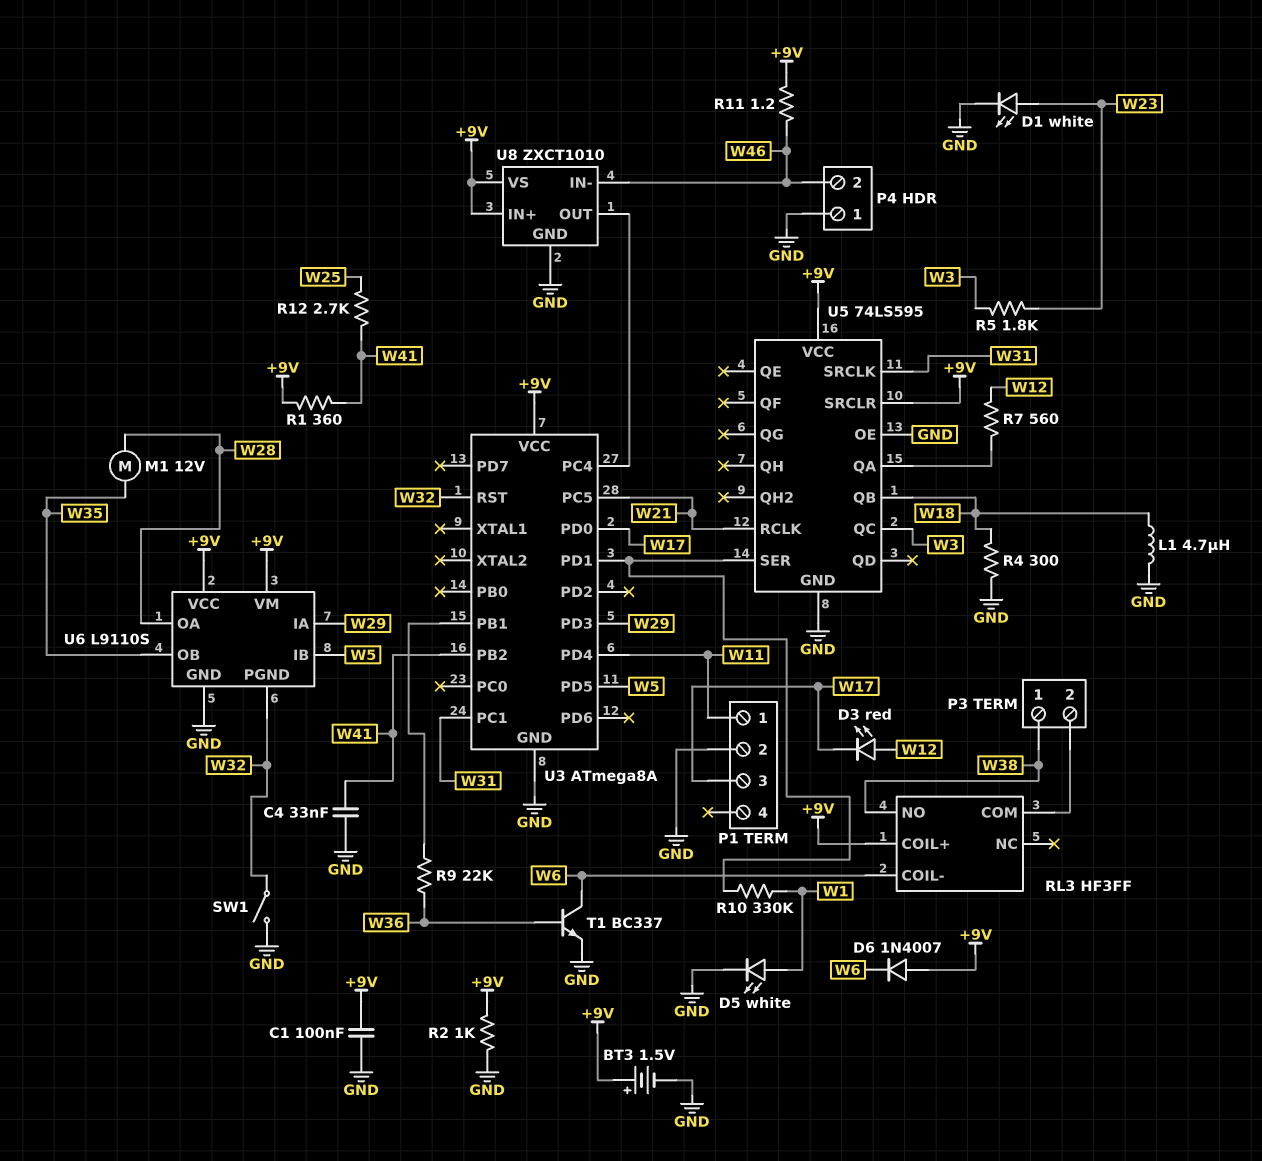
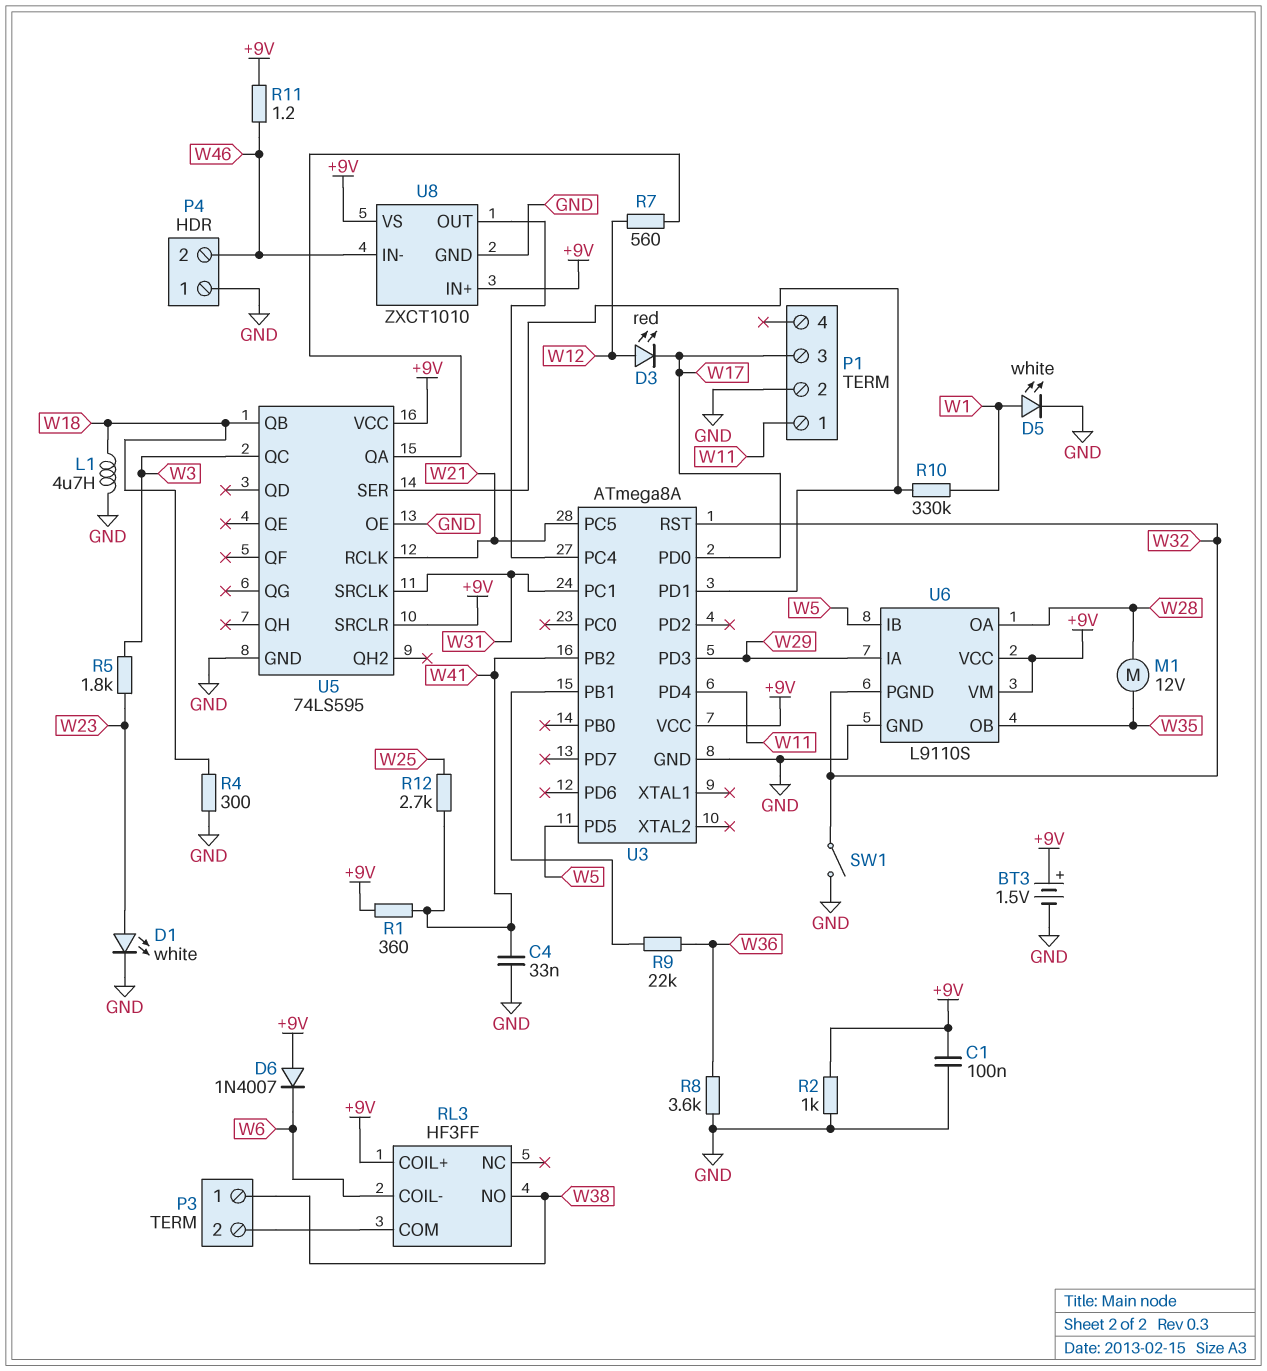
R8: none -> 3.6k (GND, W36)
T1: NPN BC337 (B W36, C W6, E GND) -> none

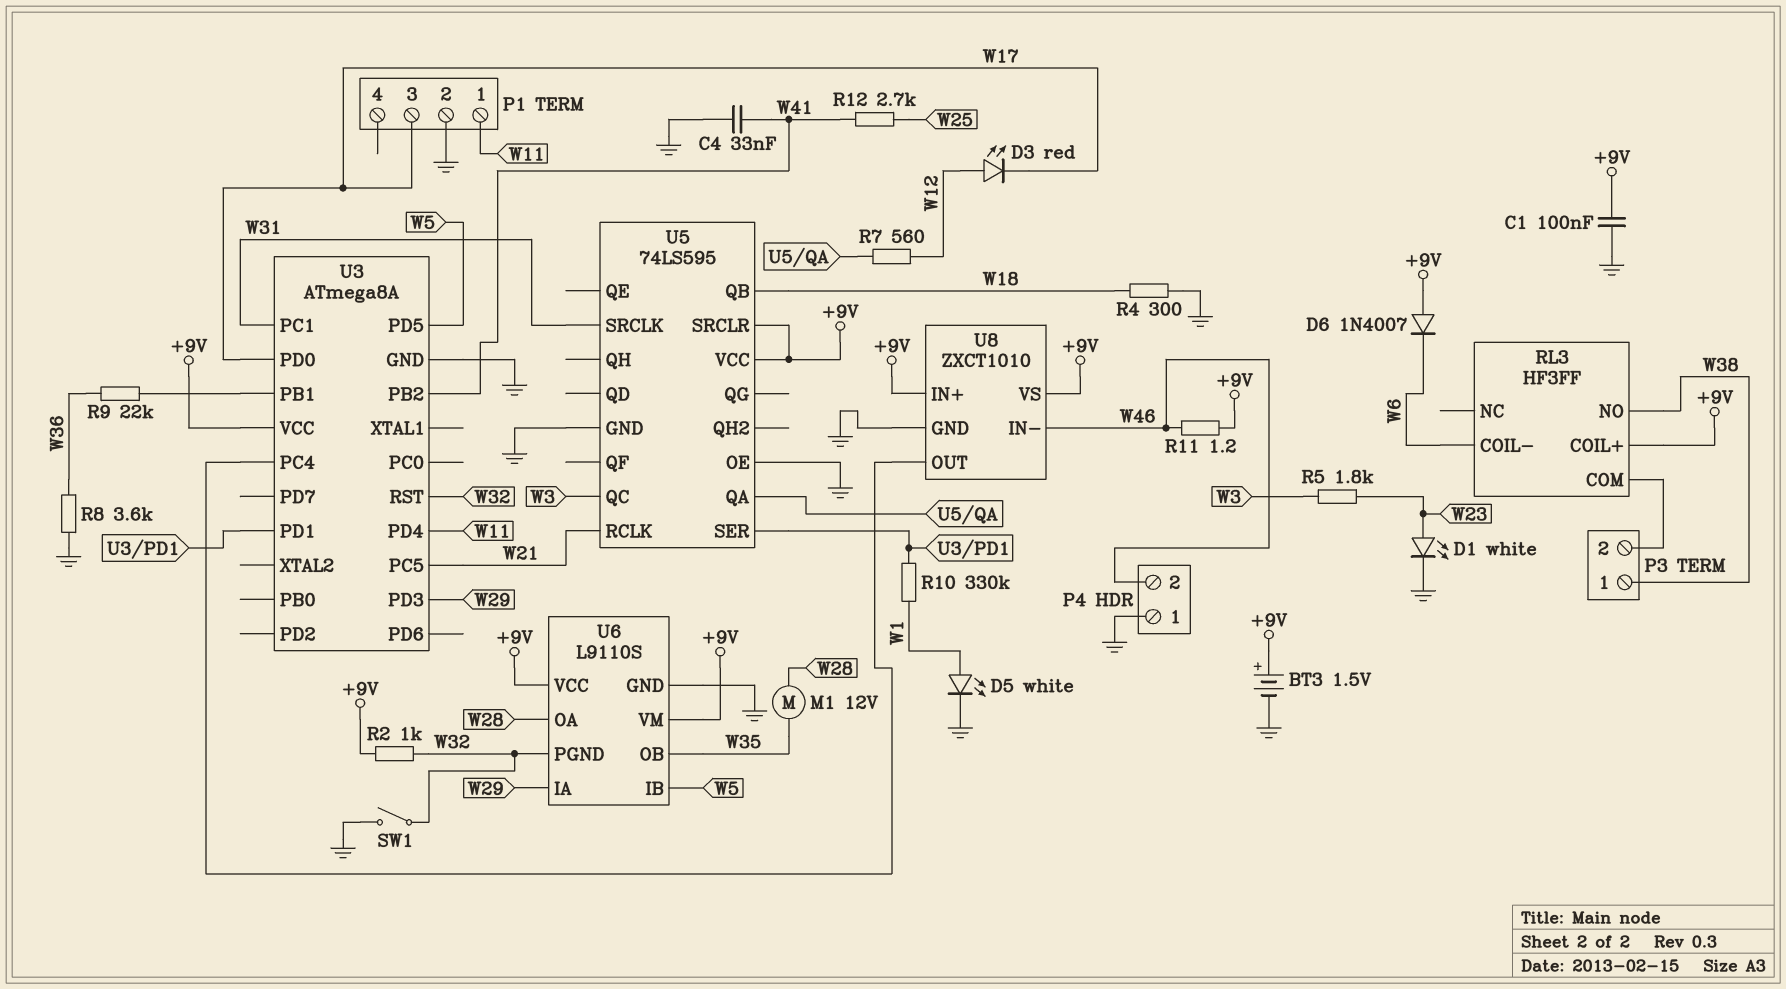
L1: 4.7uH (GND, W18) -> none
R1: 360 (+9V, W41) -> none
R2: 1k (+9V, GND) -> 1k (+9V, W32)

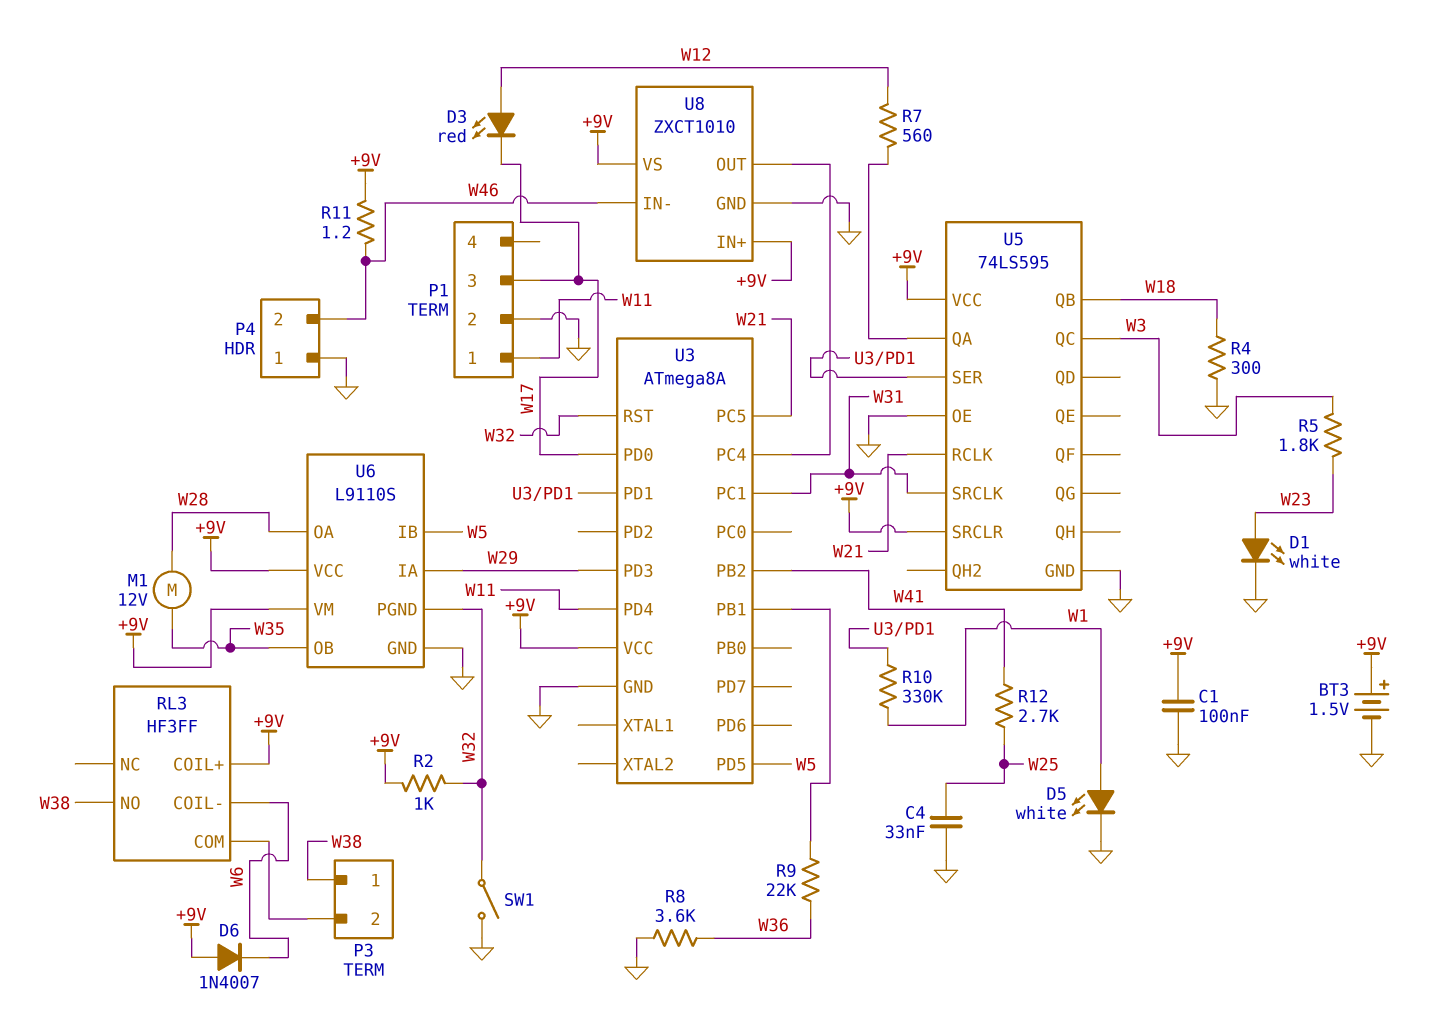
C4: 33nF (GND, W41) -> 33nF (GND, W25)

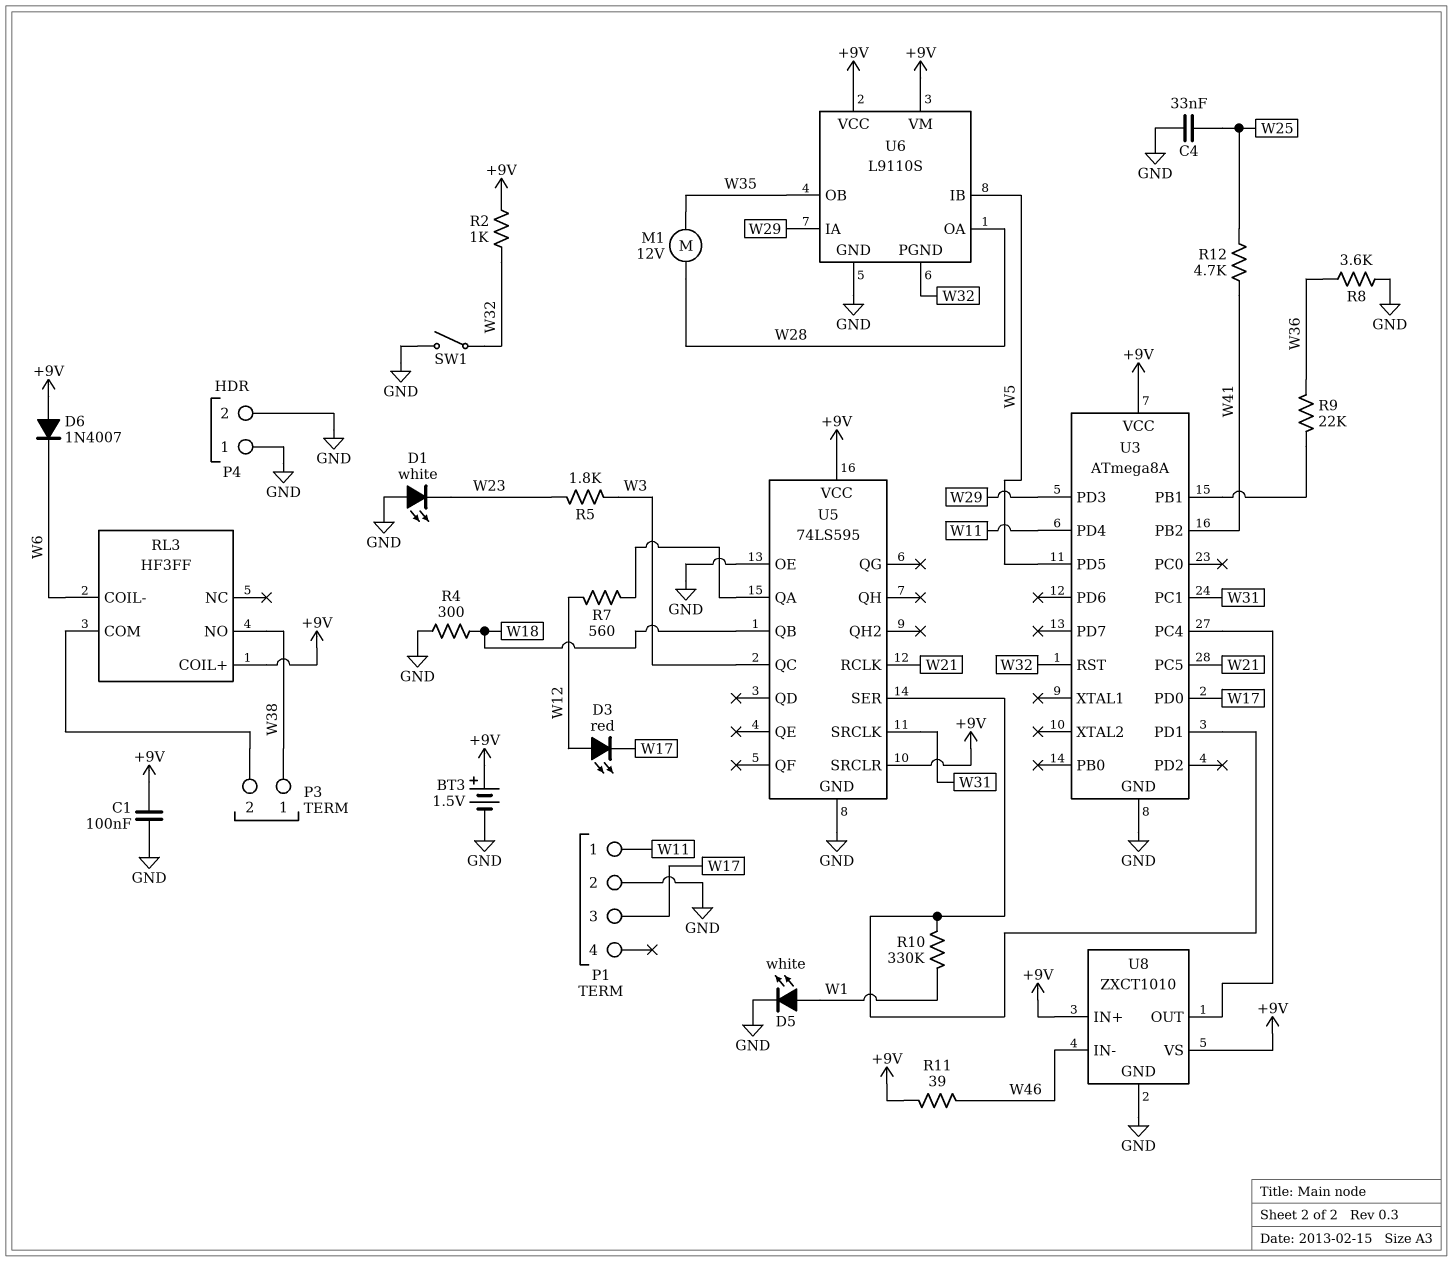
D1: LED white (A W23, K GND) -> LED white (A GND, K W23)
P4 pin 2: W46 -> GND
R11: 1.2 (+9V, W46) -> 39 (+9V, W46)
R12: 2.7k (W25, W41) -> 4.7k (W25, W41)

